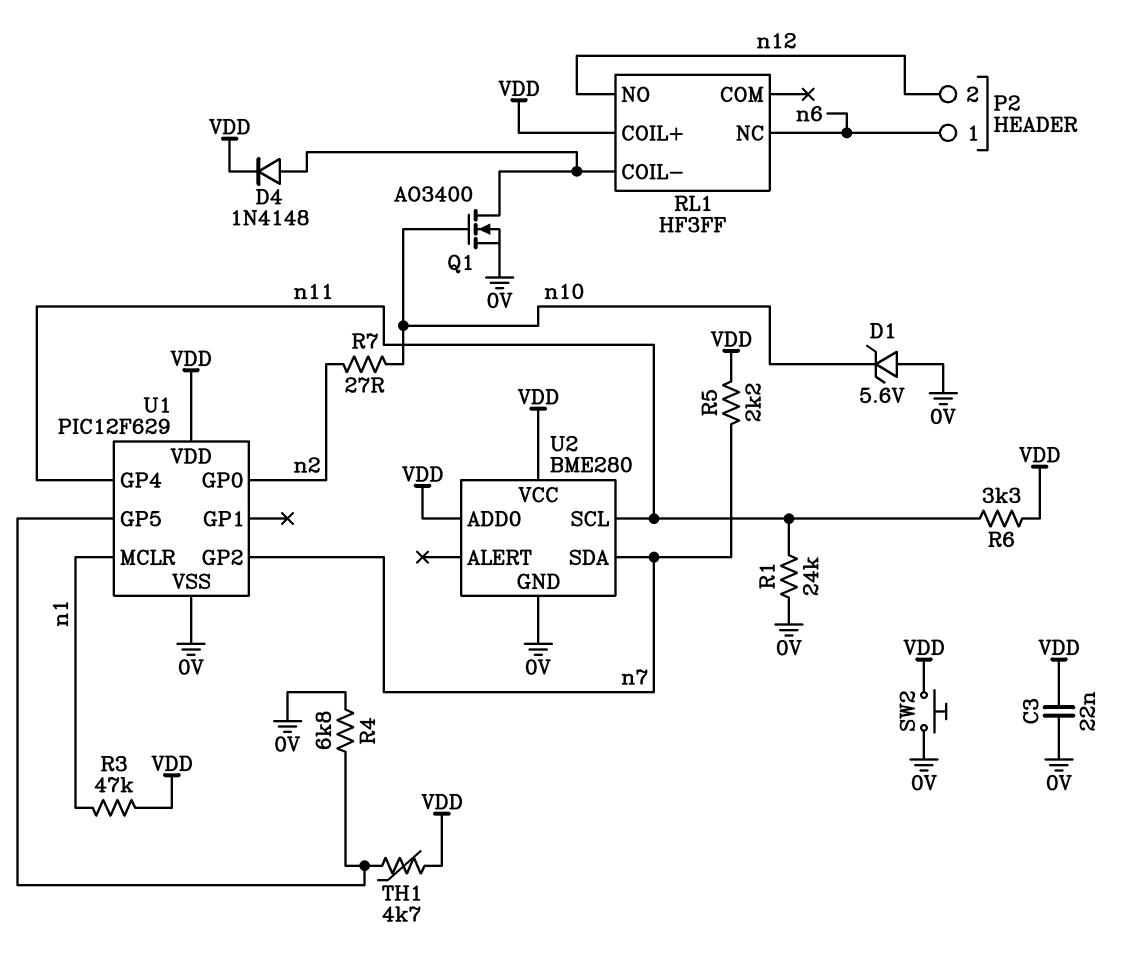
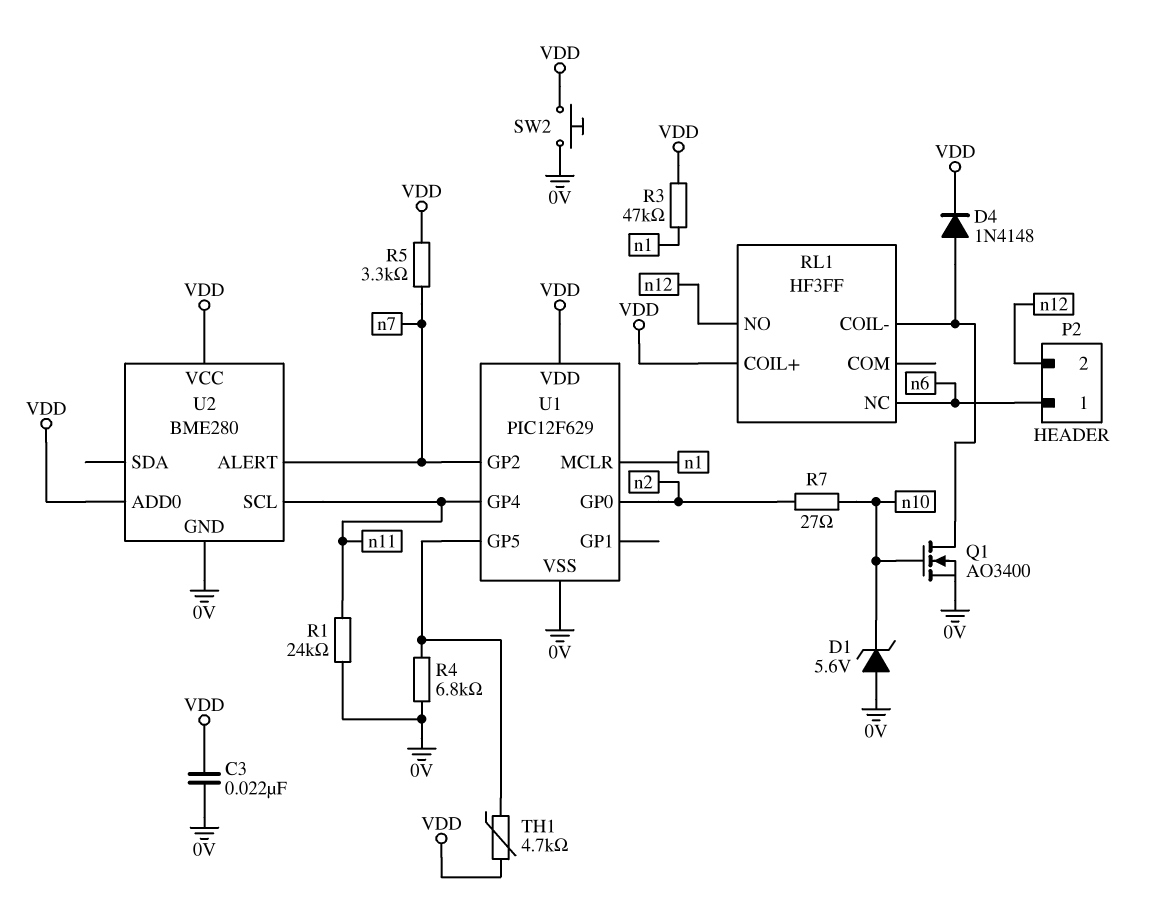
R5: 2.2k (VDD, n7) -> 3.3k (VDD, n7)
R6: 3.3k (VDD, n11) -> none
U2 pin ALERT: none -> n7
U2 pin SDA: n7 -> none

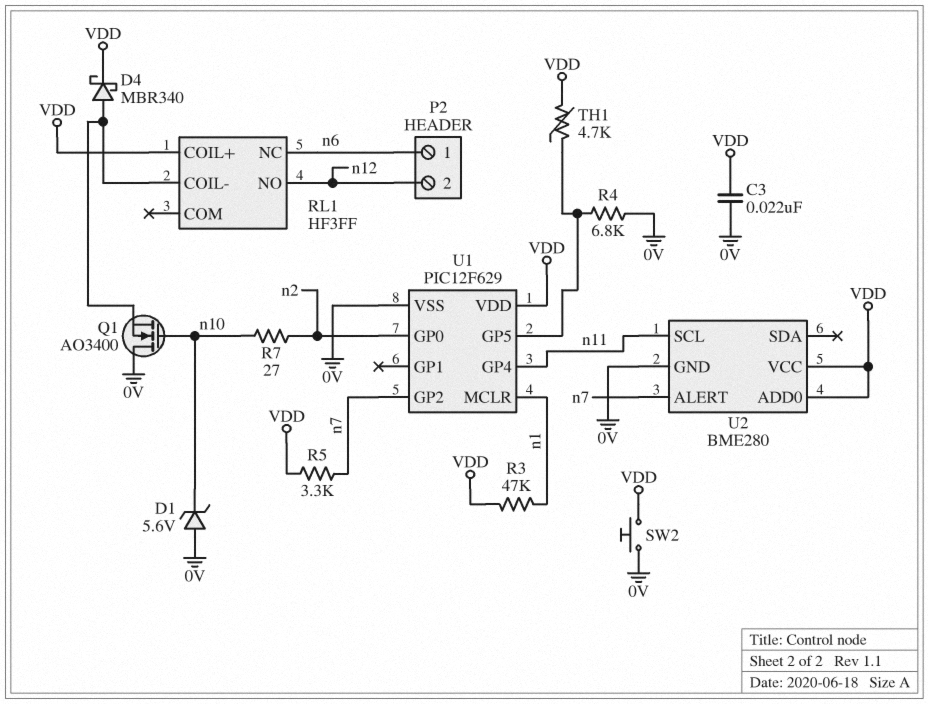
D4: diode 1N4148 (A RL1/COIL-, K VDD) -> schottky MBR340 (A RL1/COIL-, K VDD)
Q1: NMOS AO3400 (G n10, D RL1/COIL-, S 0V) -> NMOS AO3400 (G n10, D 0V, S RL1/COIL-)
R1: 24k (0V, n11) -> none

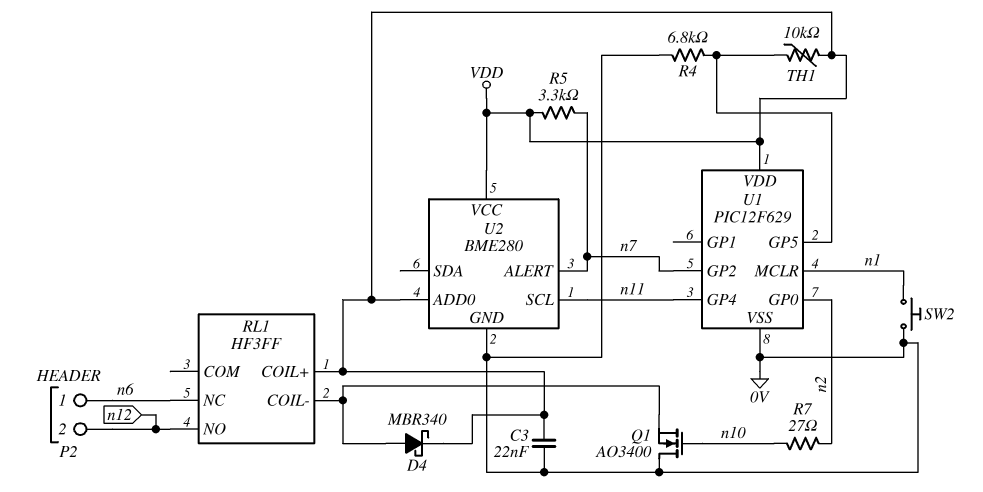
D1: zener 5.6V (A 0V, K n10) -> none
R3: 47k (VDD, n1) -> none
SW2: button (0V, VDD) -> button (0V, n1)
TH1: 4.7k (U1/GP5, VDD) -> 10k (U1/GP5, VDD)

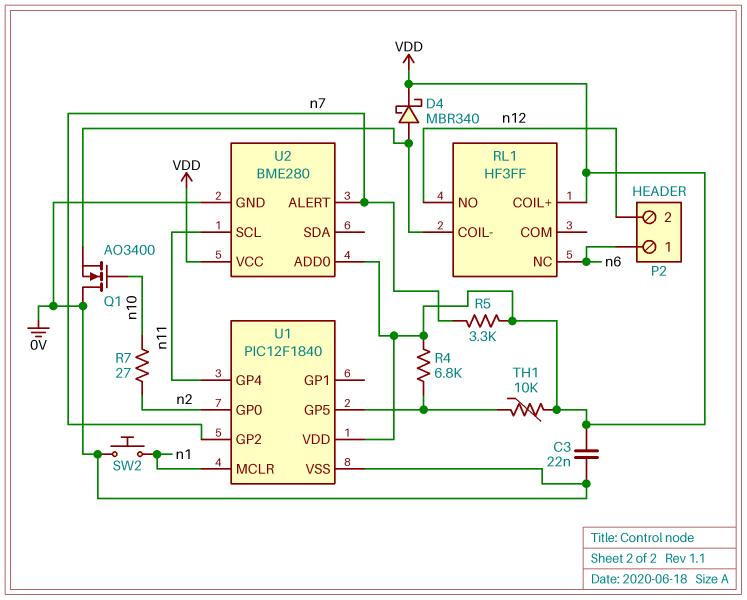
R4: 6.8k (0V, U1/GP5) -> 6.8k (U1/GP5, VDD)
U1: PIC12F629 -> PIC12F1840

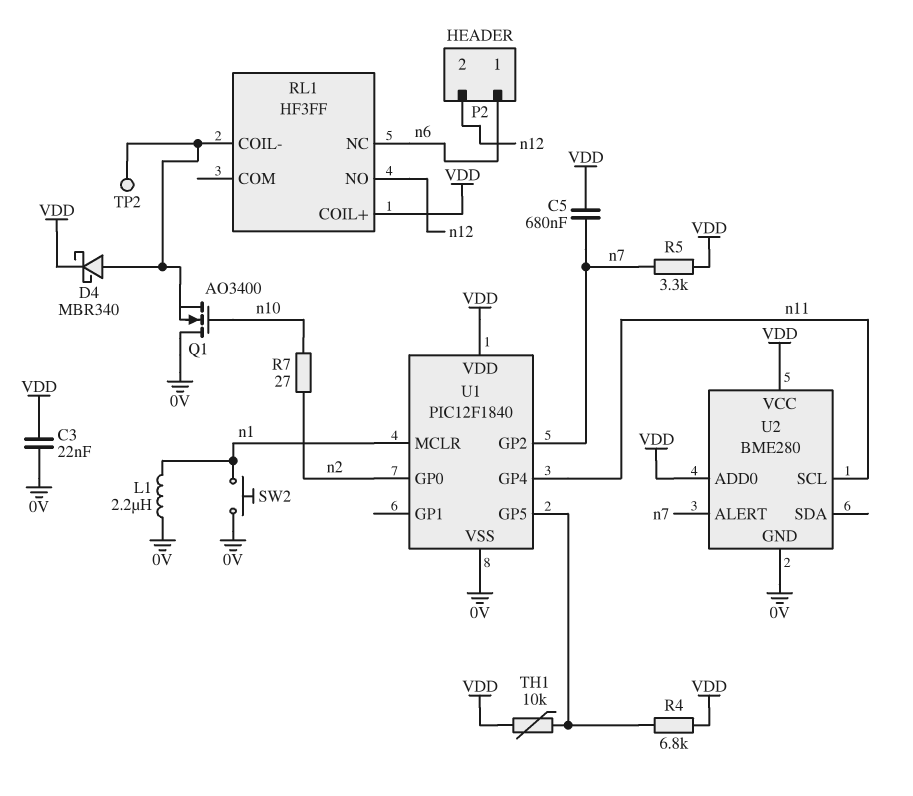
C5: none -> 680nF (VDD, n7)
L1: none -> 2.2uH (0V, n1)
TP2: none -> test point (RL1/COIL-)

